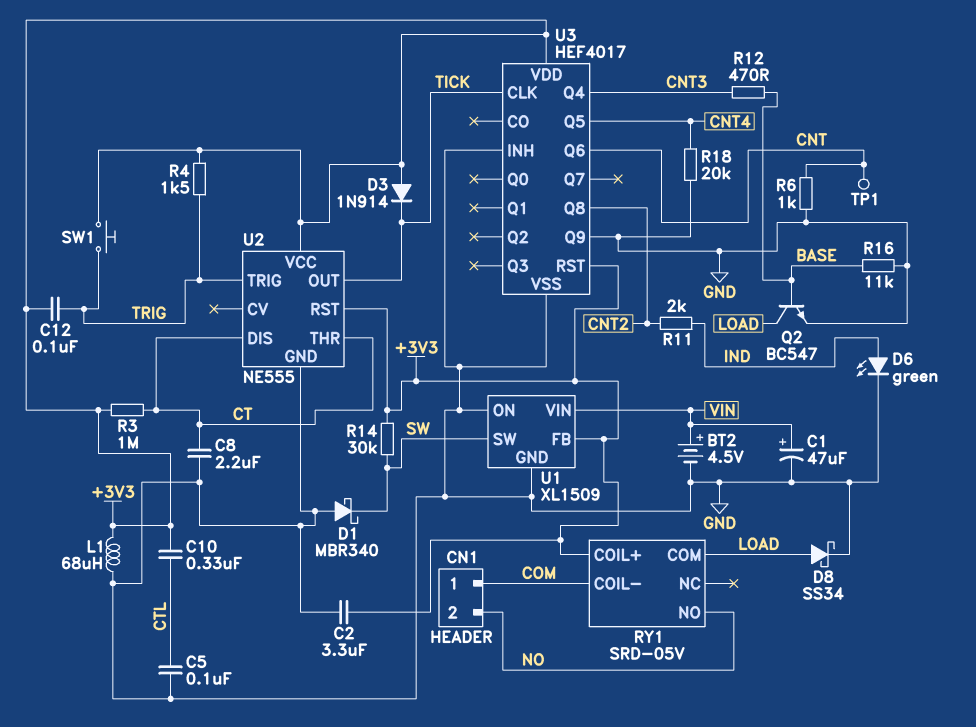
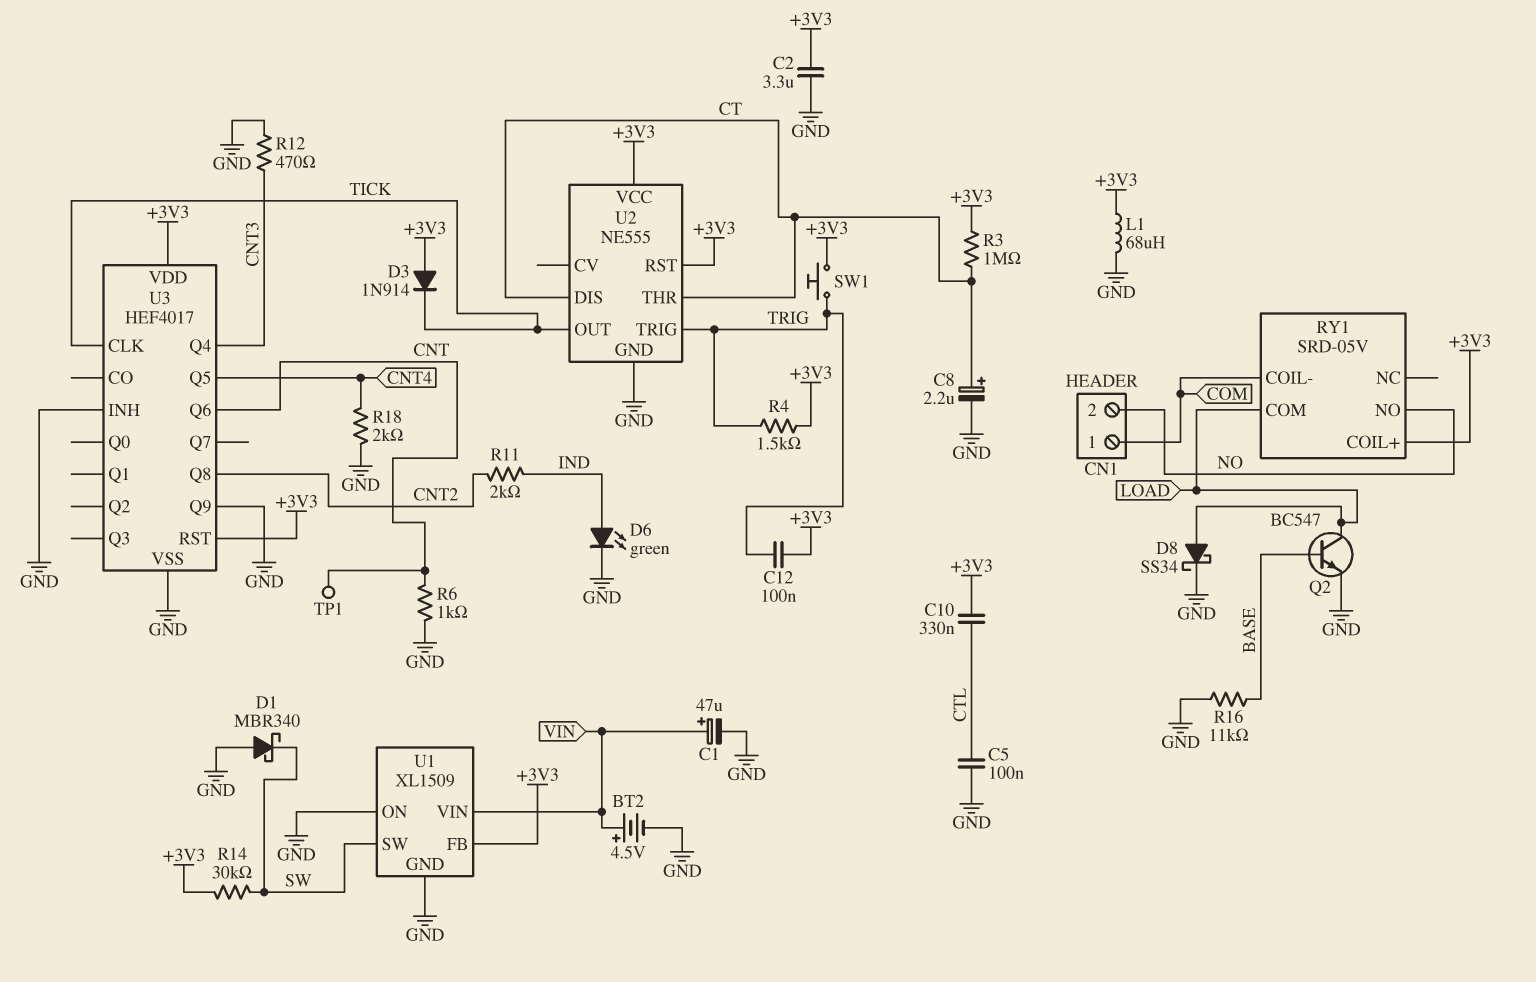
C8: 2.2uF (CT, GND) -> 2.2uF (plus CT, minus GND)
R12: 470 (BASE, CNT3) -> 470 (CNT3, GND)
R18: 20k (CNT4, GND) -> 2k (CNT4, GND)

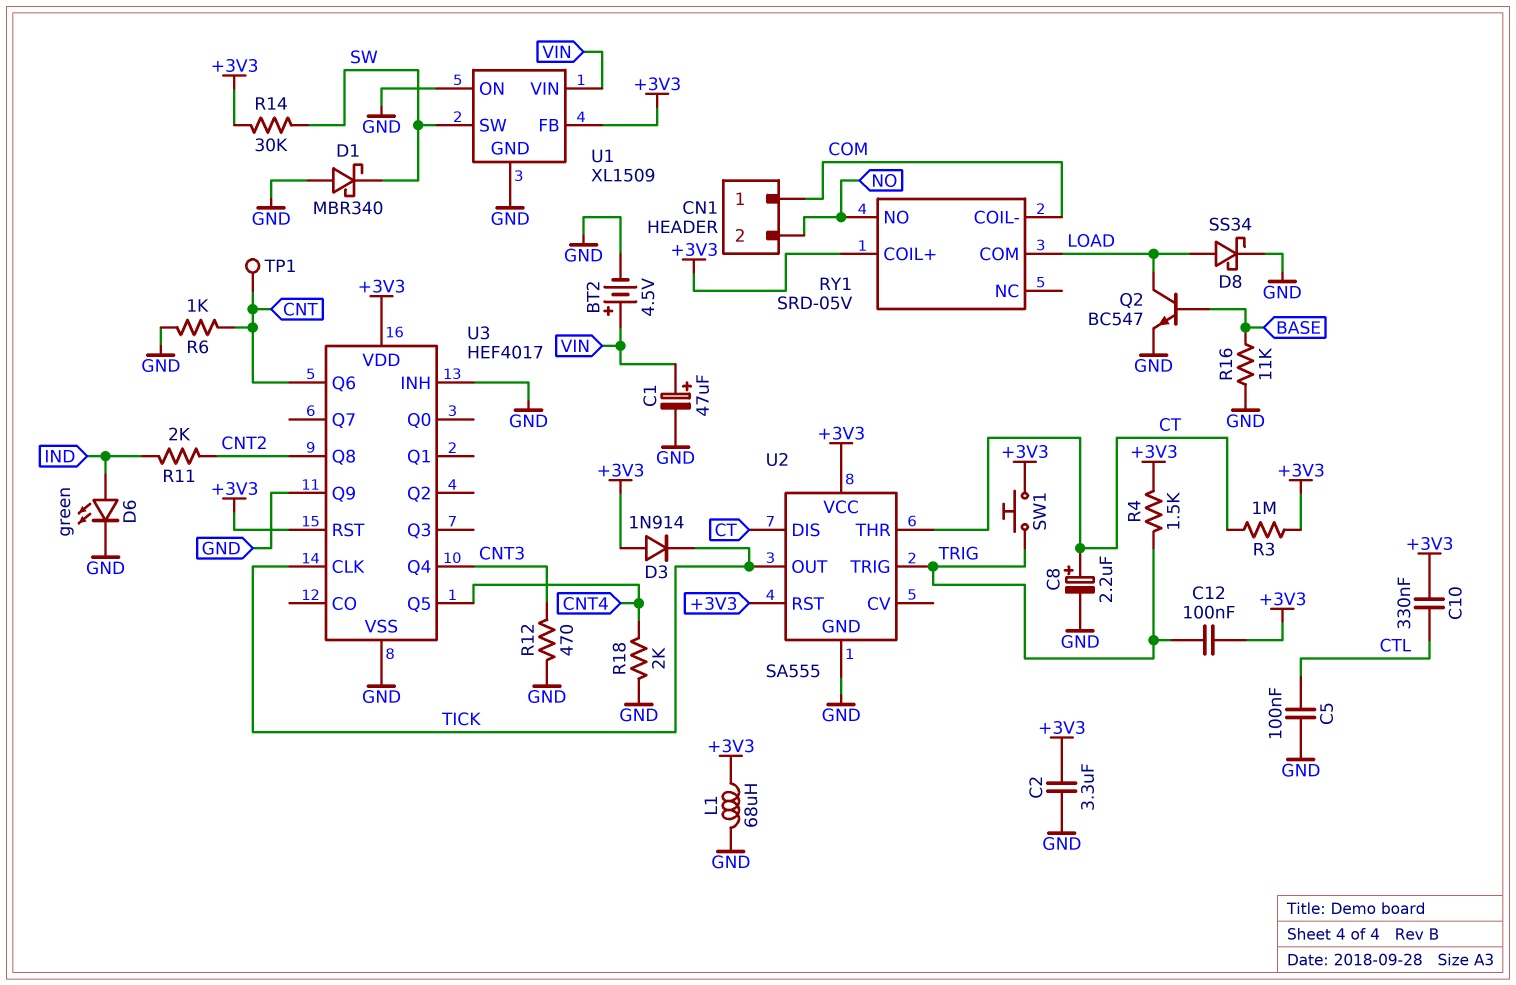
U2: NE555 -> SA555

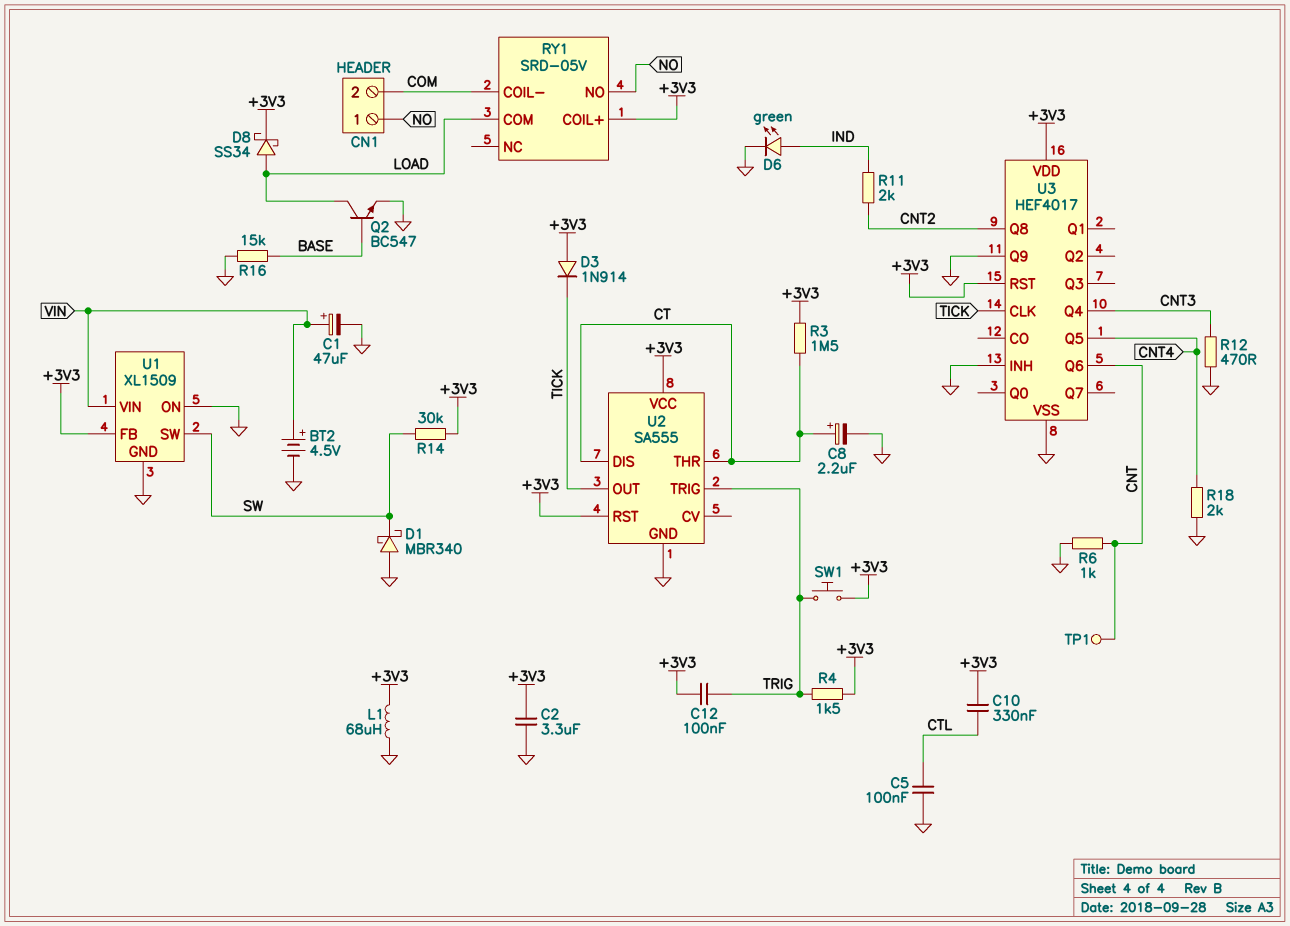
CN1 pin 1: COM -> NO
CN1 pin 2: NO -> COM
D8: schottky SS34 (A LOAD, K GND) -> schottky SS34 (A LOAD, K +3V3)
R3: 1M (+3V3, CT) -> 1.5M (+3V3, CT)
R16: 11k (BASE, GND) -> 15k (BASE, GND)

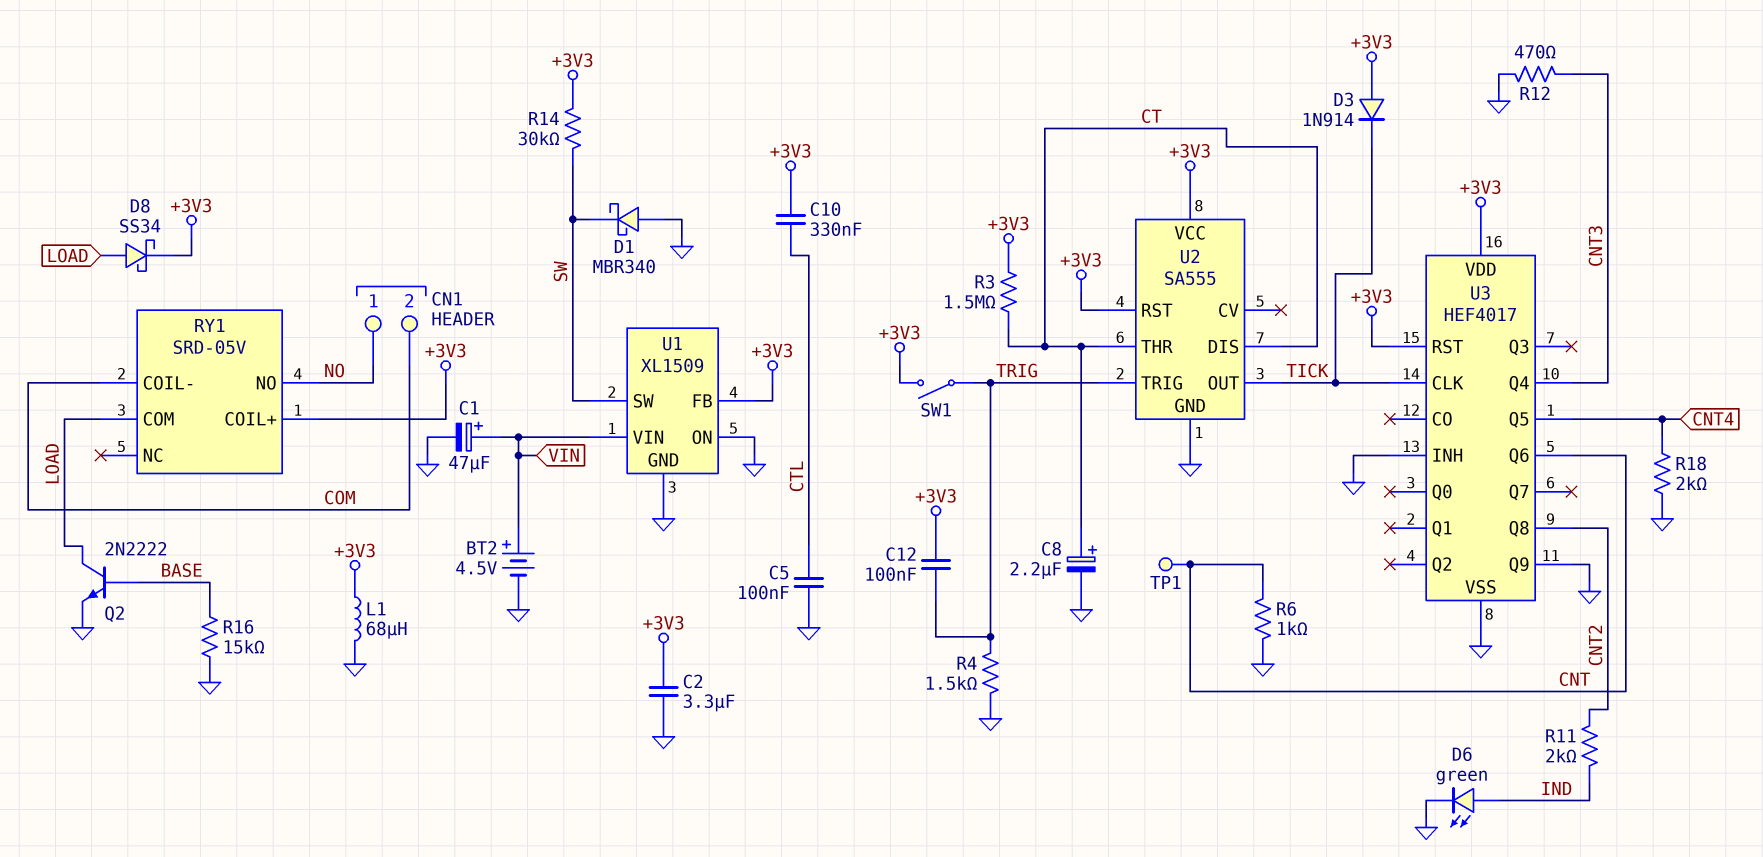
Q2: NPN BC547 (B BASE, C LOAD, E GND) -> NPN 2N2222 (B BASE, C LOAD, E GND)
R4: 1.5k (+3V3, TRIG) -> 1.5k (GND, TRIG)
SW1: button (+3V3, TRIG) -> switch (+3V3, TRIG)

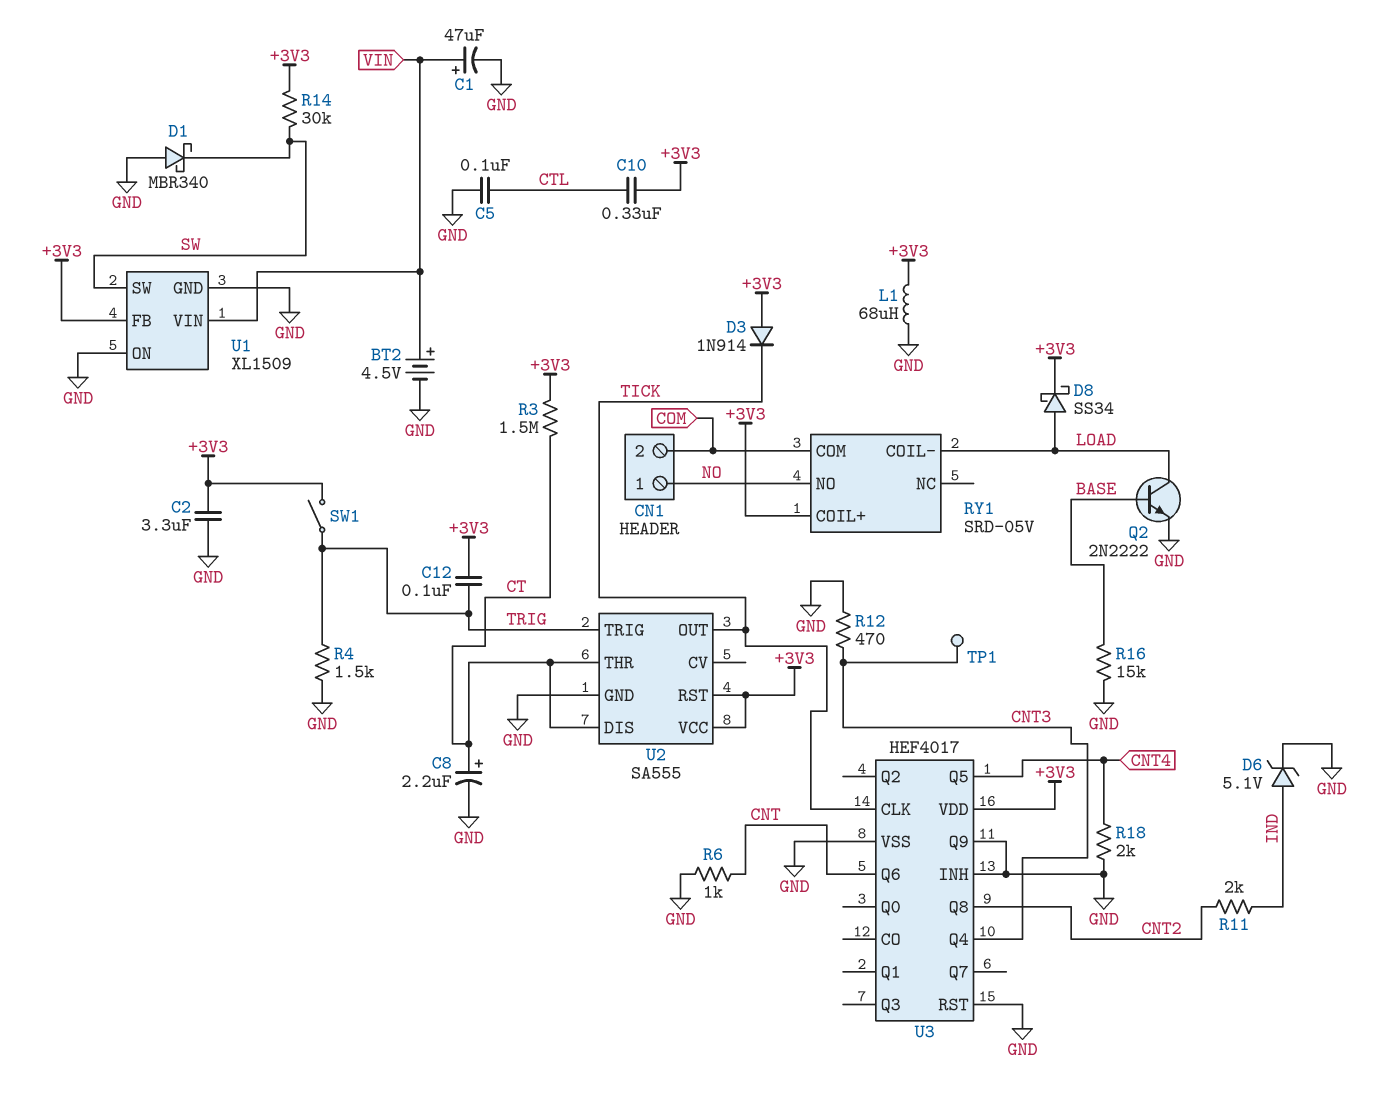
D6: LED green (A IND, K GND) -> zener 5.1V (A IND, K GND)
RY1 pin COIL-: COM -> LOAD
RY1 pin COM: LOAD -> COM
TP1: test point (CNT) -> test point (CNT3)
U3 pin RST: +3V3 -> GND

